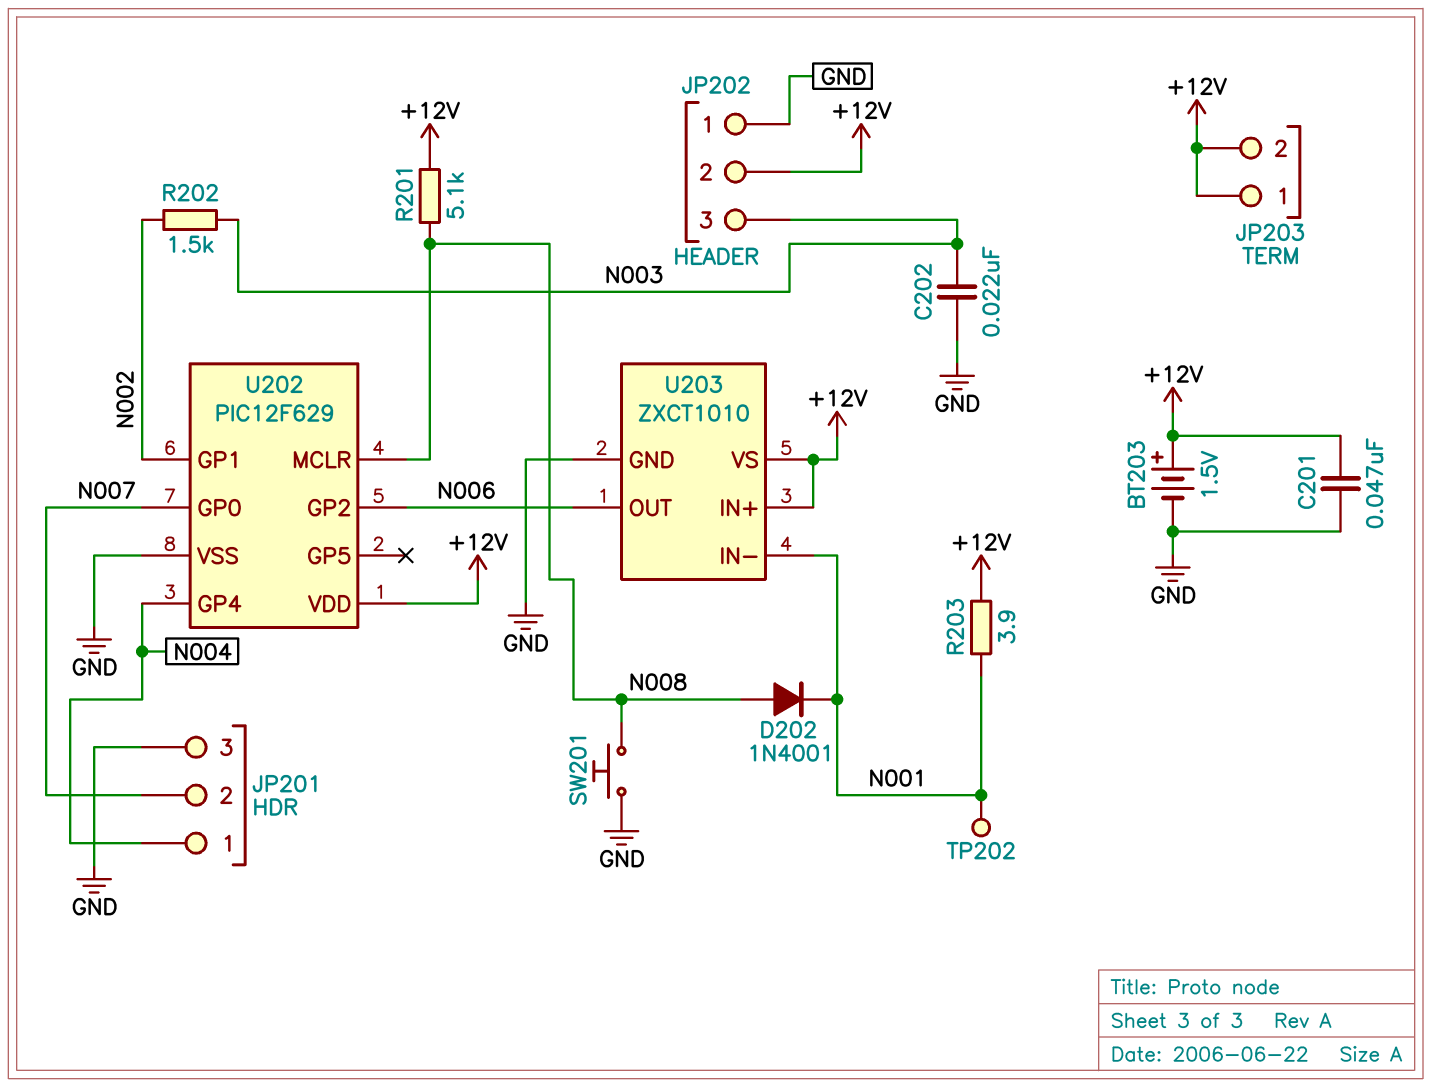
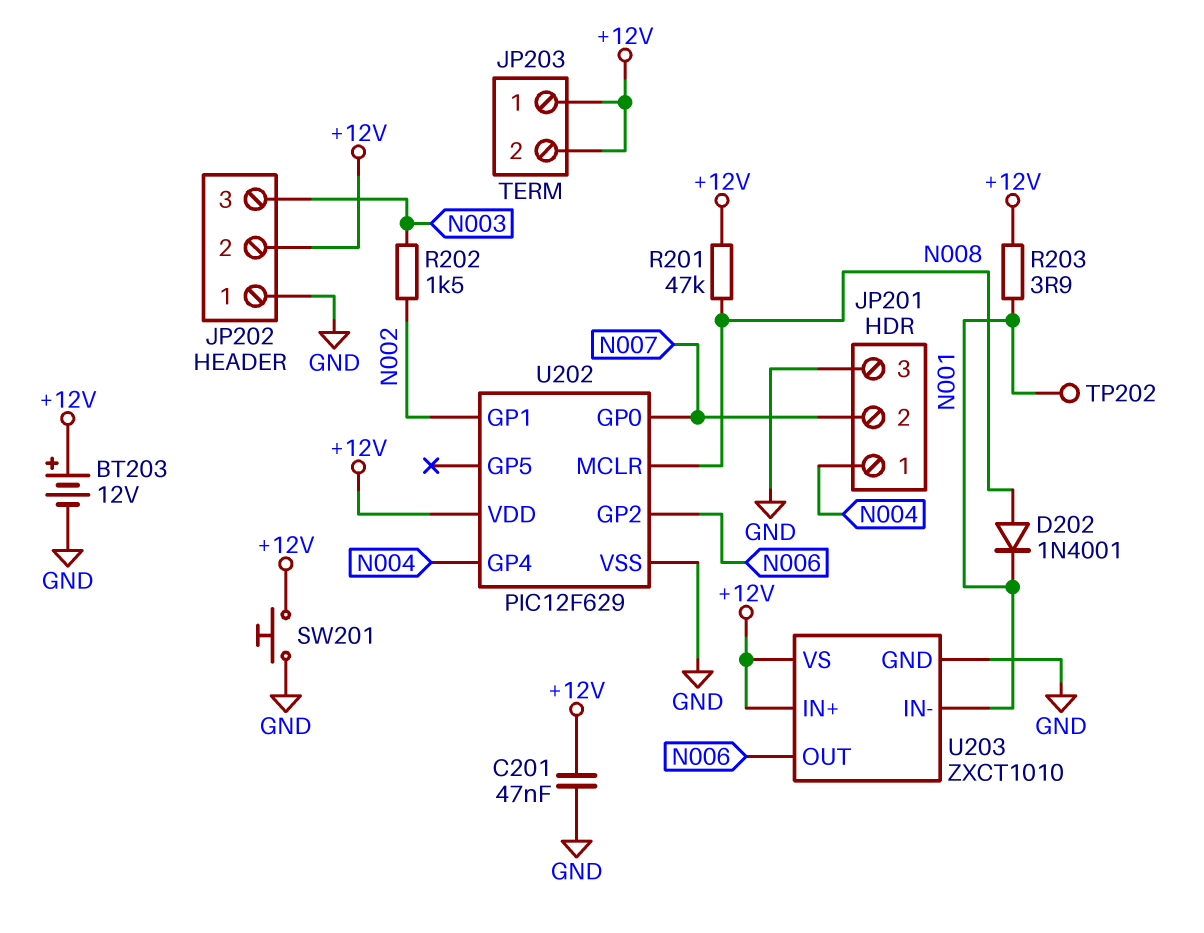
BT203: 1.5V (plus +12V, minus GND) -> 12V (plus +12V, minus GND)
C202: 22nF (GND, N003) -> none
R201: 5.1k (+12V, N008) -> 47k (+12V, N008)
SW201: button (GND, N008) -> button (+12V, GND)

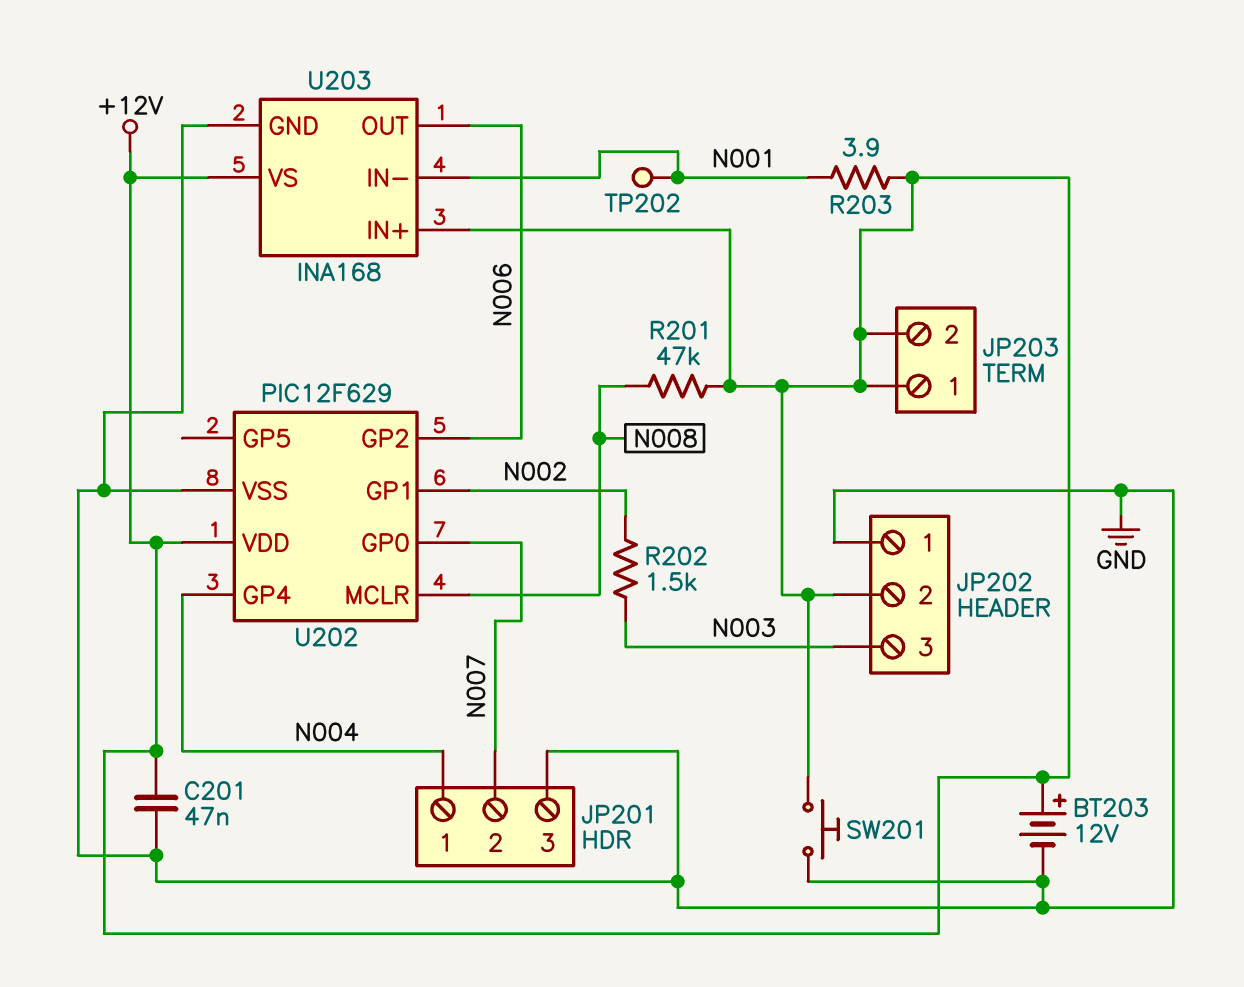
D202: diode 1N4001 (A N008, K N001) -> none
U203: ZXCT1010 -> INA168

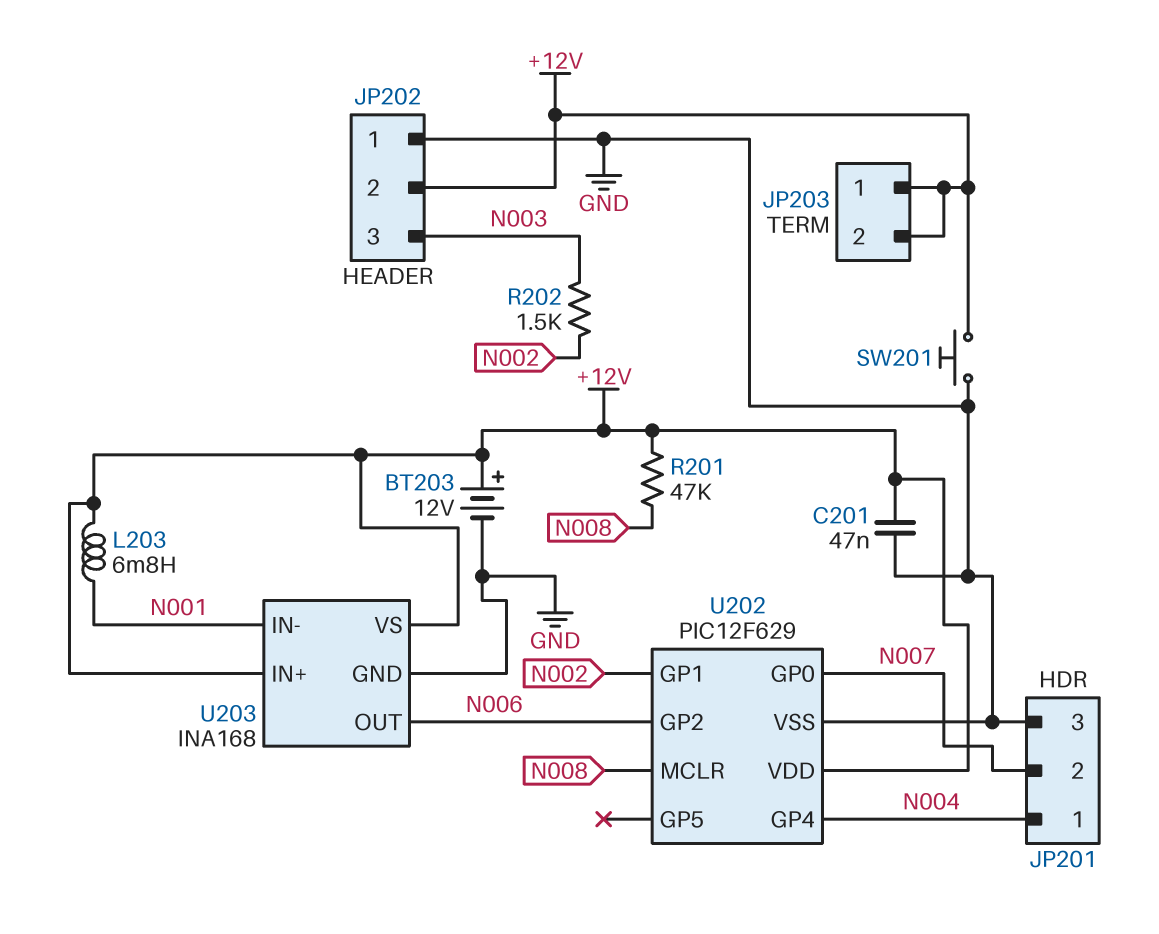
L203: none -> 6.8mH (+12V, N001)
R203: 3.9 (+12V, N001) -> none
TP202: test point (N001) -> none

